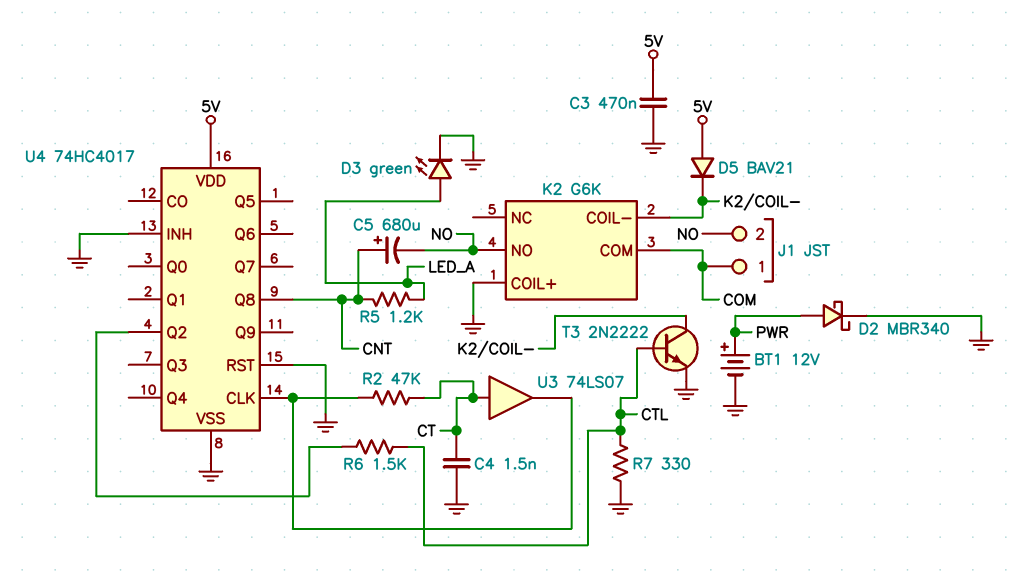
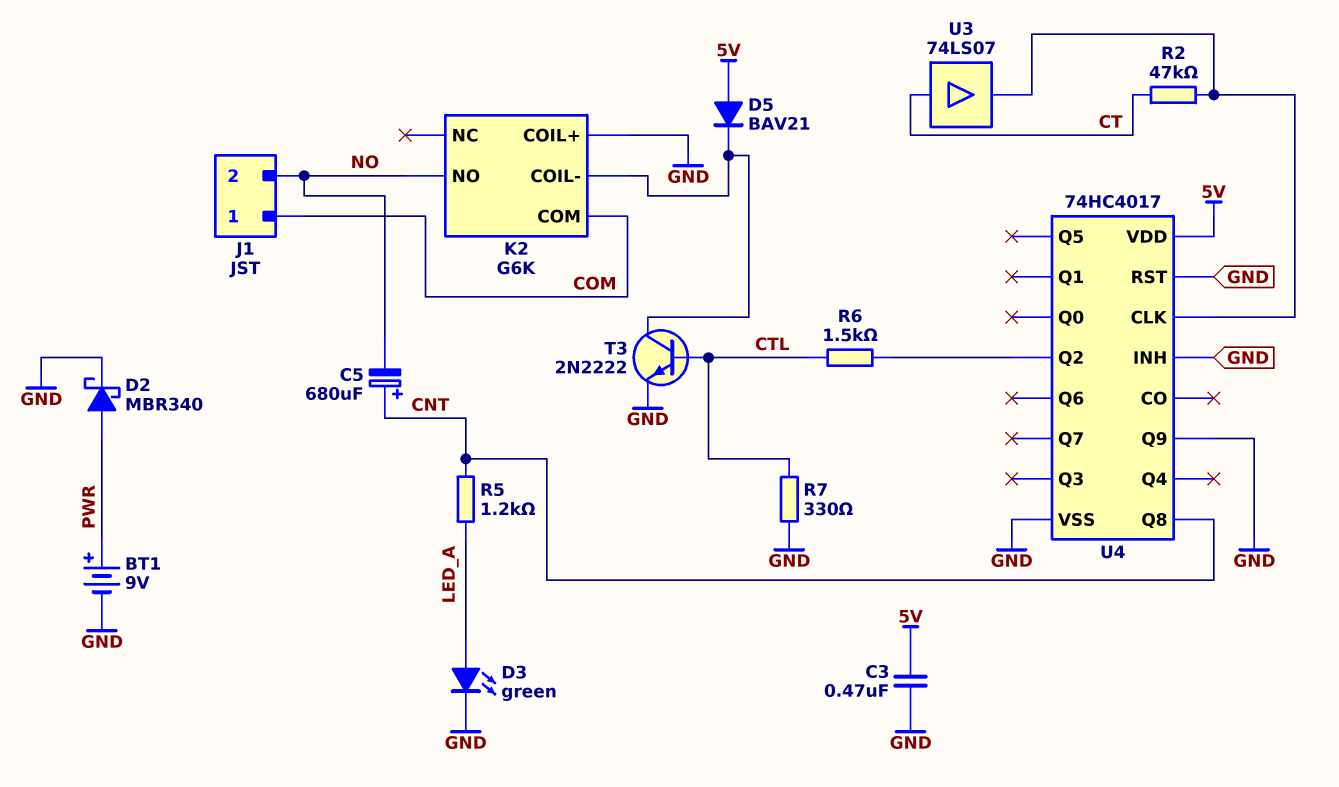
BT1: 12V (plus PWR, minus GND) -> 9V (plus PWR, minus GND)
C4: 1.5nF (CT, GND) -> none
U4 pin Q9: none -> GND

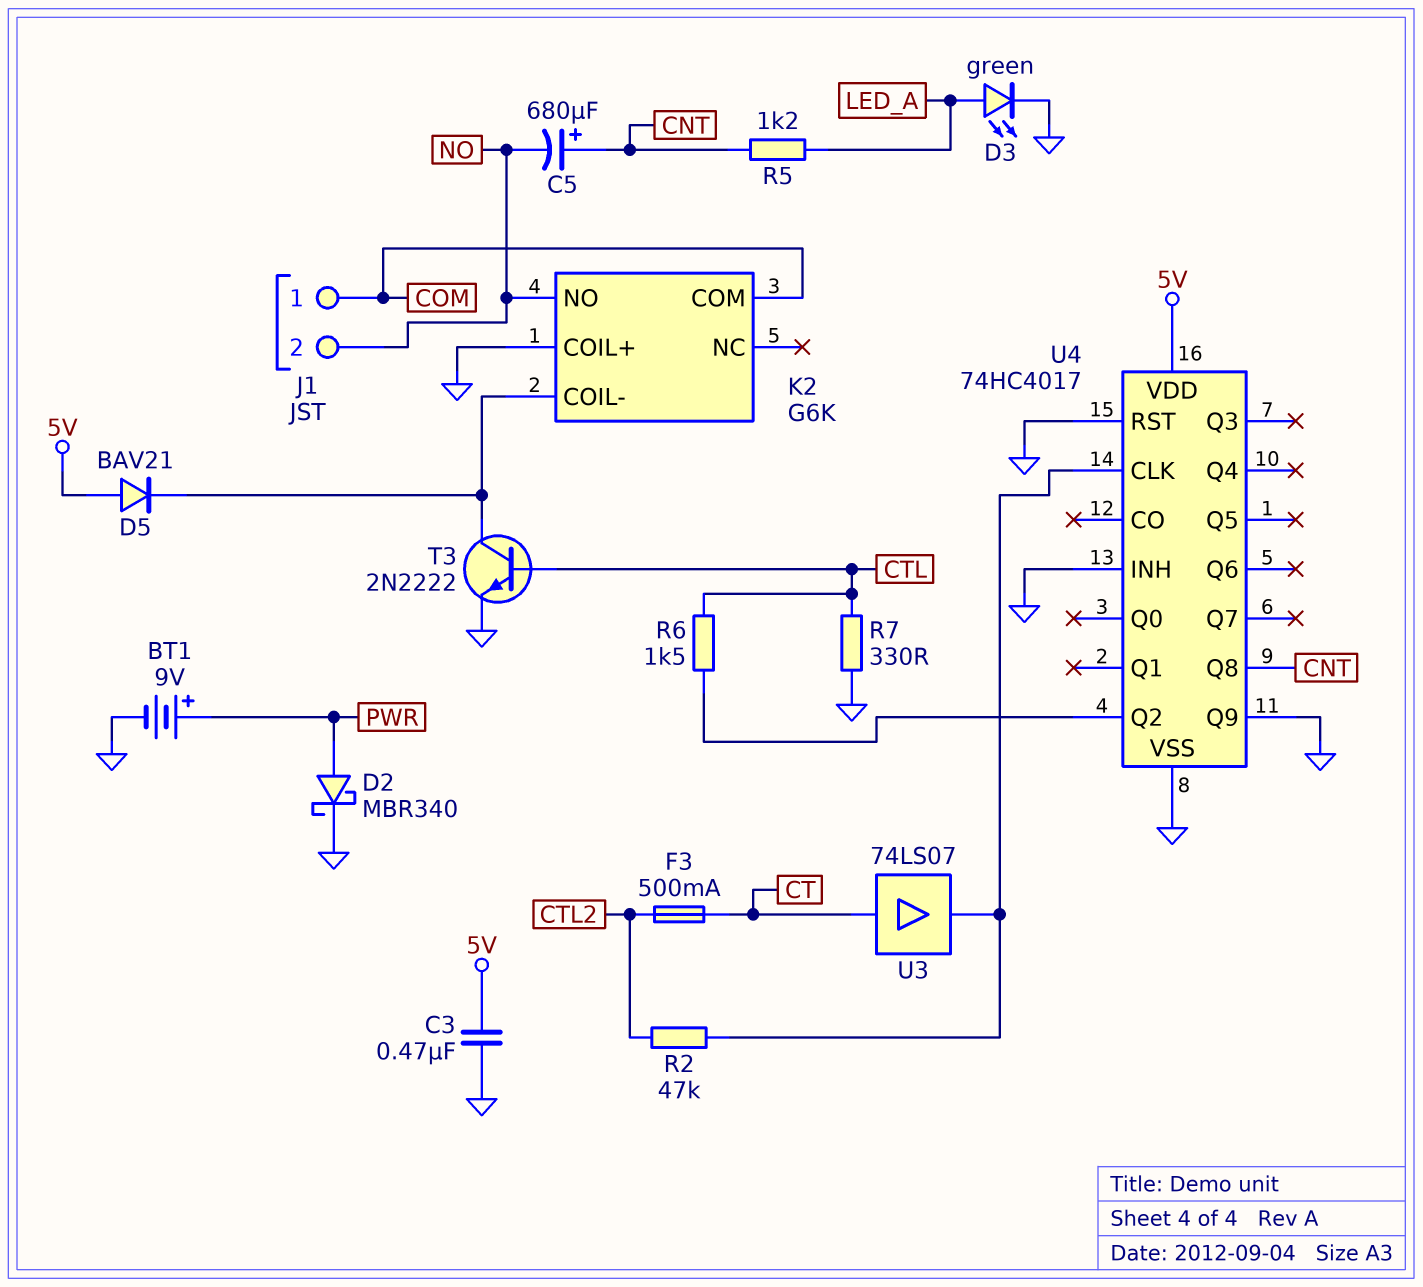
F3: none -> 500mA (CT, CTL2)
R2: 47k (CT, U4/CLK) -> 47k (CTL2, U4/CLK)

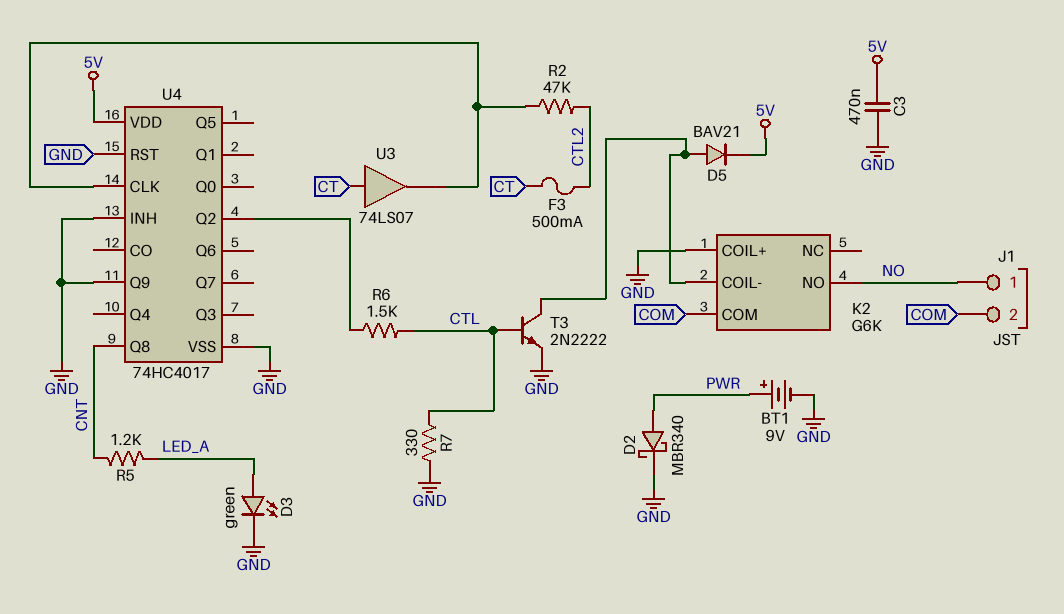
C5: 680uF (plus CNT, minus NO) -> none
D5: diode BAV21 (A 5V, K K2/COIL-) -> diode BAV21 (A K2/COIL-, K 5V)
J1 pin 1: COM -> NO
J1 pin 2: NO -> COM

